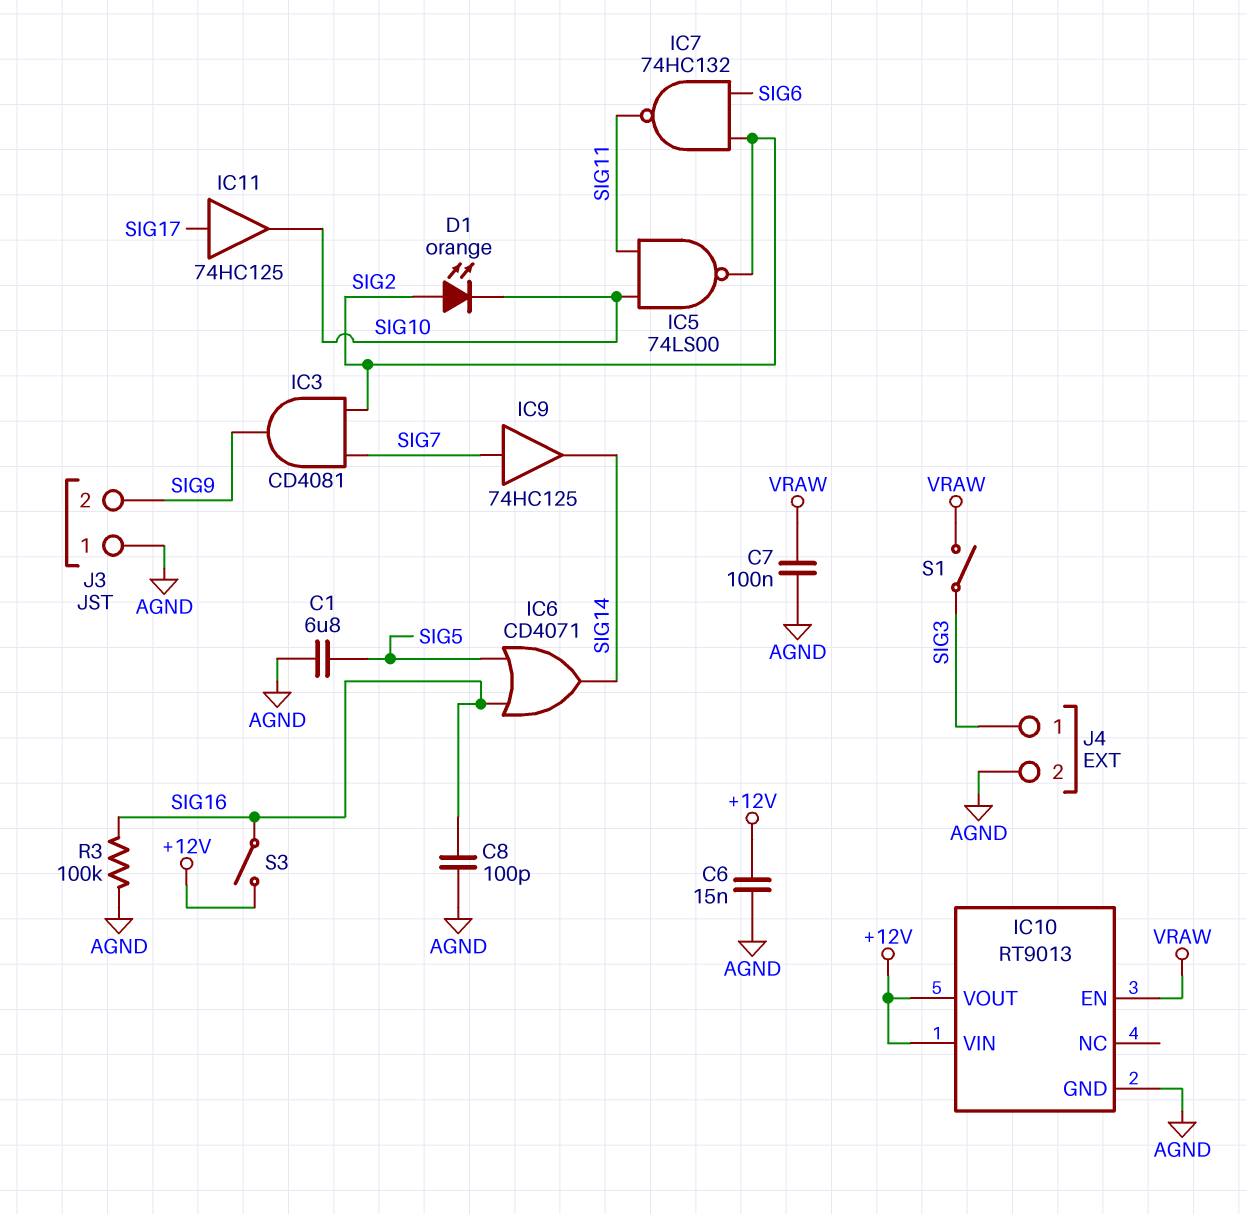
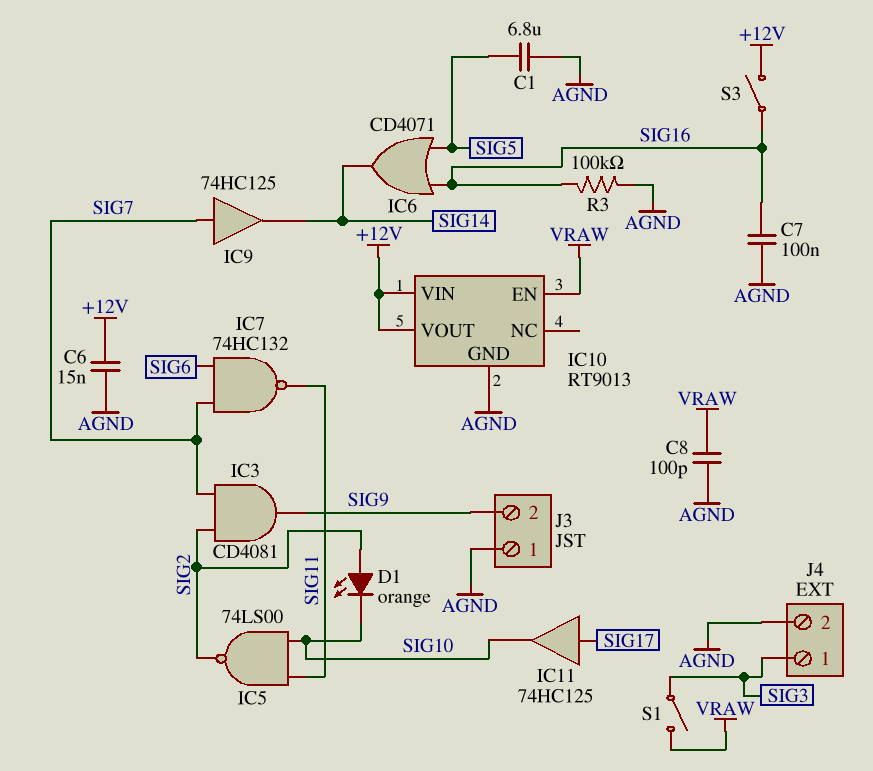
C7: 100nF (AGND, VRAW) -> 100nF (AGND, SIG16)
C8: 100pF (AGND, SIG16) -> 100pF (AGND, VRAW)
IC7: NAND 74HC132 (in SIG2, in SIG6, out SIG11) -> NAND 74HC132 (in SIG6, in SIG7, out SIG11)

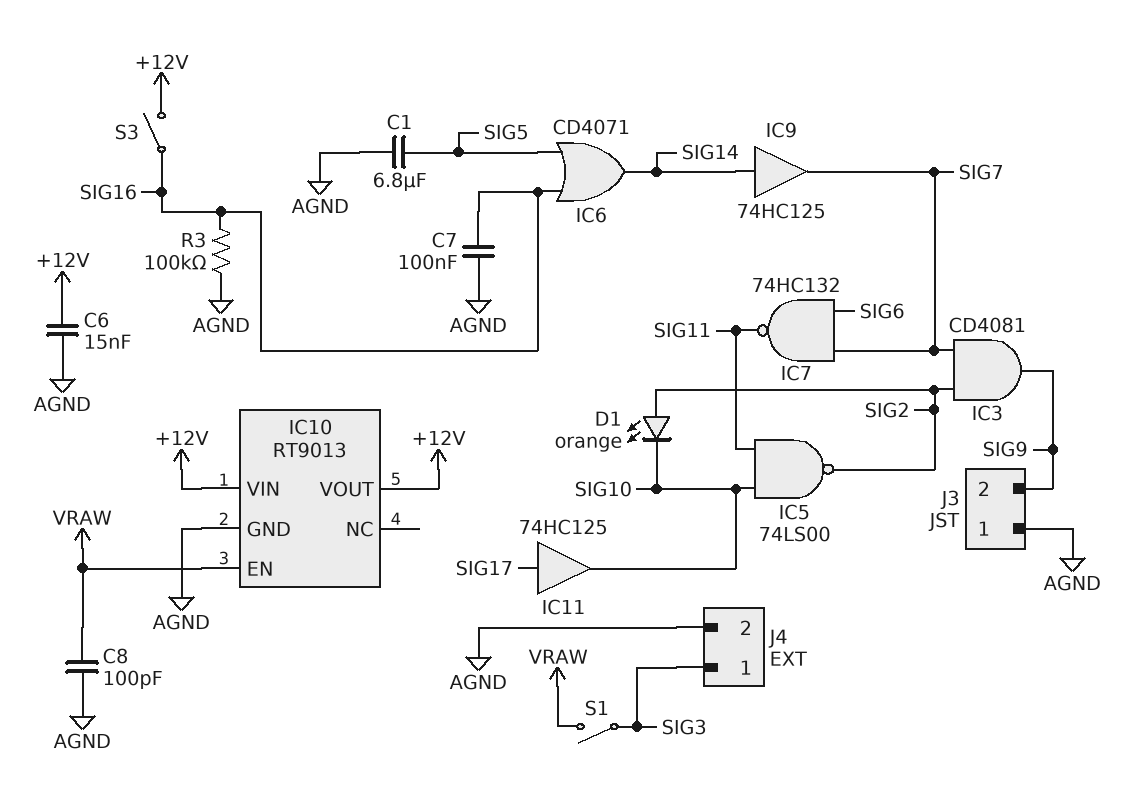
IC9: buffer 74HC125 (in SIG7, out SIG14) -> buffer 74HC125 (in SIG14, out SIG7)

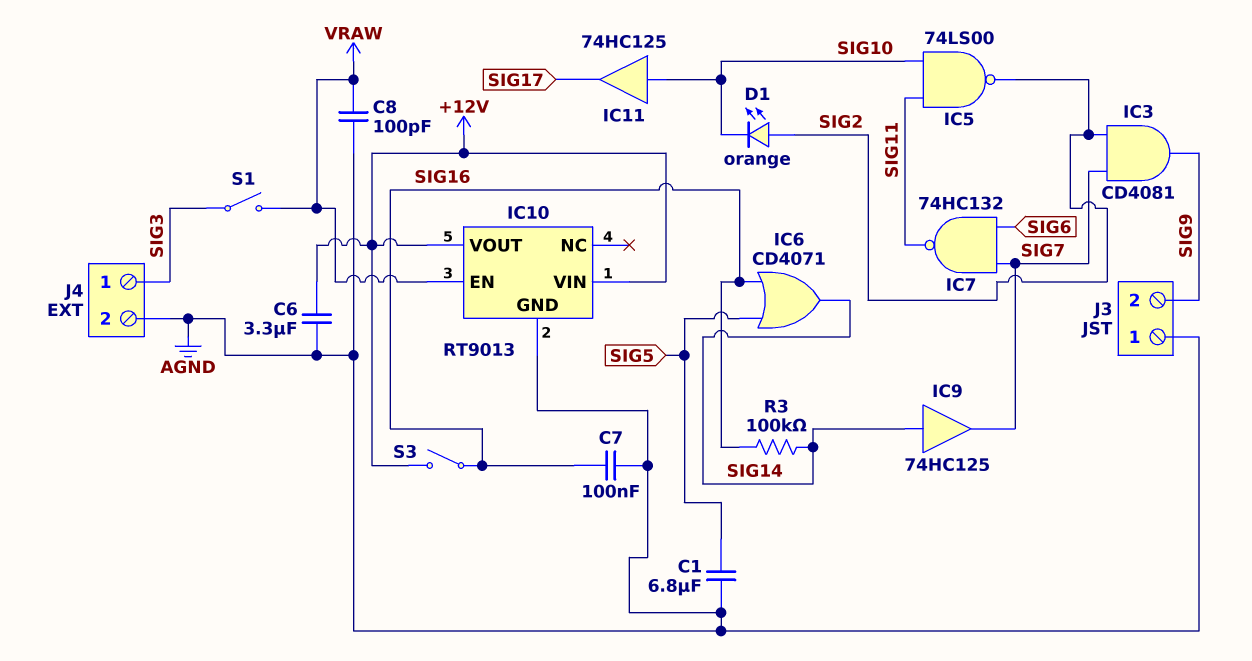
C6: 15nF (+12V, AGND) -> 3.3uF (+12V, AGND)
IC11: buffer 74HC125 (in SIG17, out SIG10) -> buffer 74HC125 (in SIG10, out SIG17)
R3: 100k (AGND, SIG16) -> 100k (SIG14, SIG16)

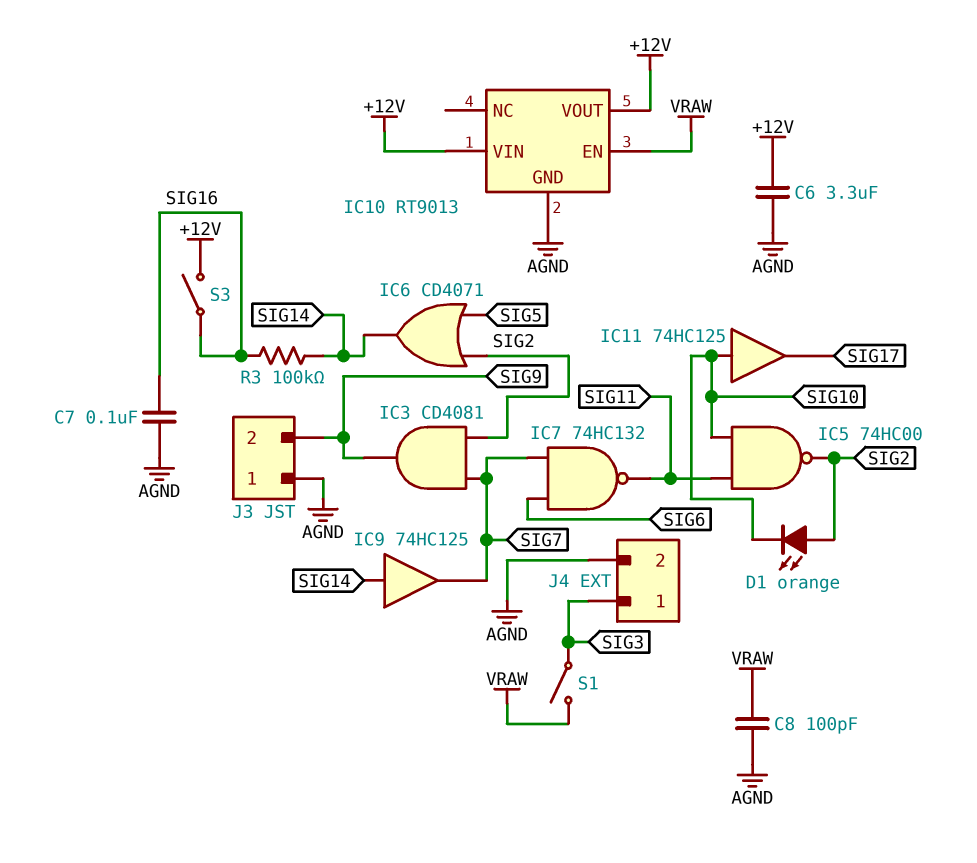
C1: 6.8uF (AGND, SIG5) -> none
IC5: NAND 74LS00 (in SIG10, in SIG11, out SIG2) -> NAND 74HC00 (in SIG10, in SIG11, out SIG2)
IC6: OR CD4071 (in SIG5, in SIG16, out SIG14) -> OR CD4071 (in SIG2, in SIG5, out SIG14)

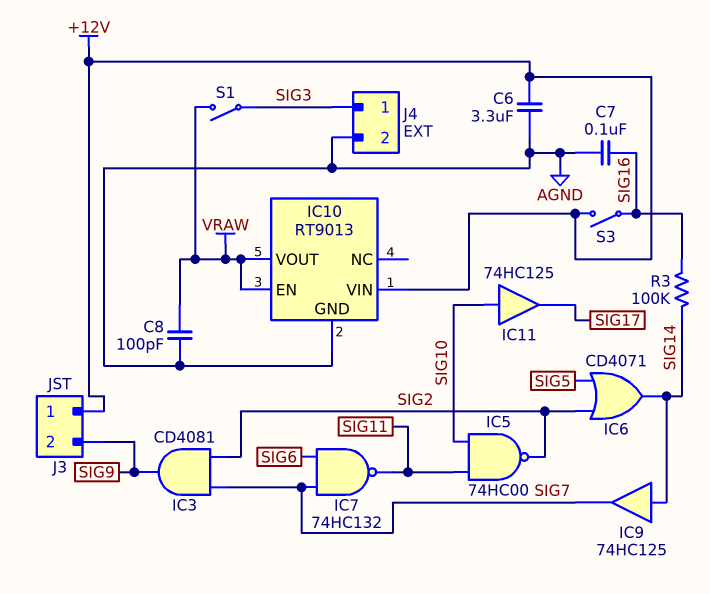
D1: LED orange (A SIG2, K SIG10) -> none
IC10 pin VOUT: +12V -> VRAW
J3 pin 1: AGND -> +12V

